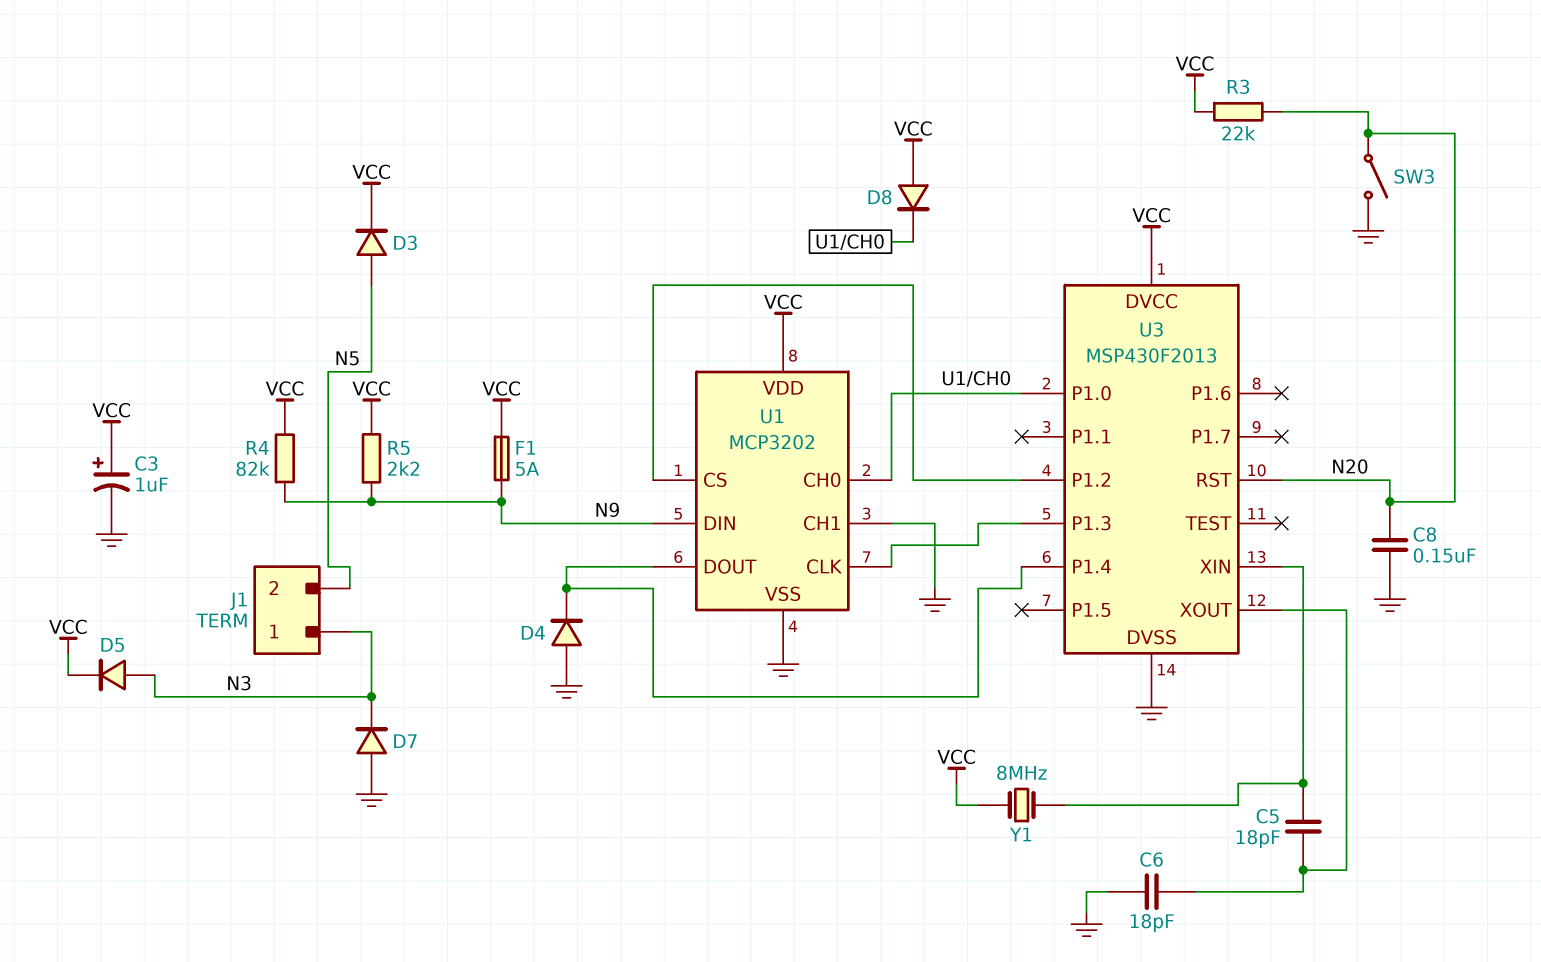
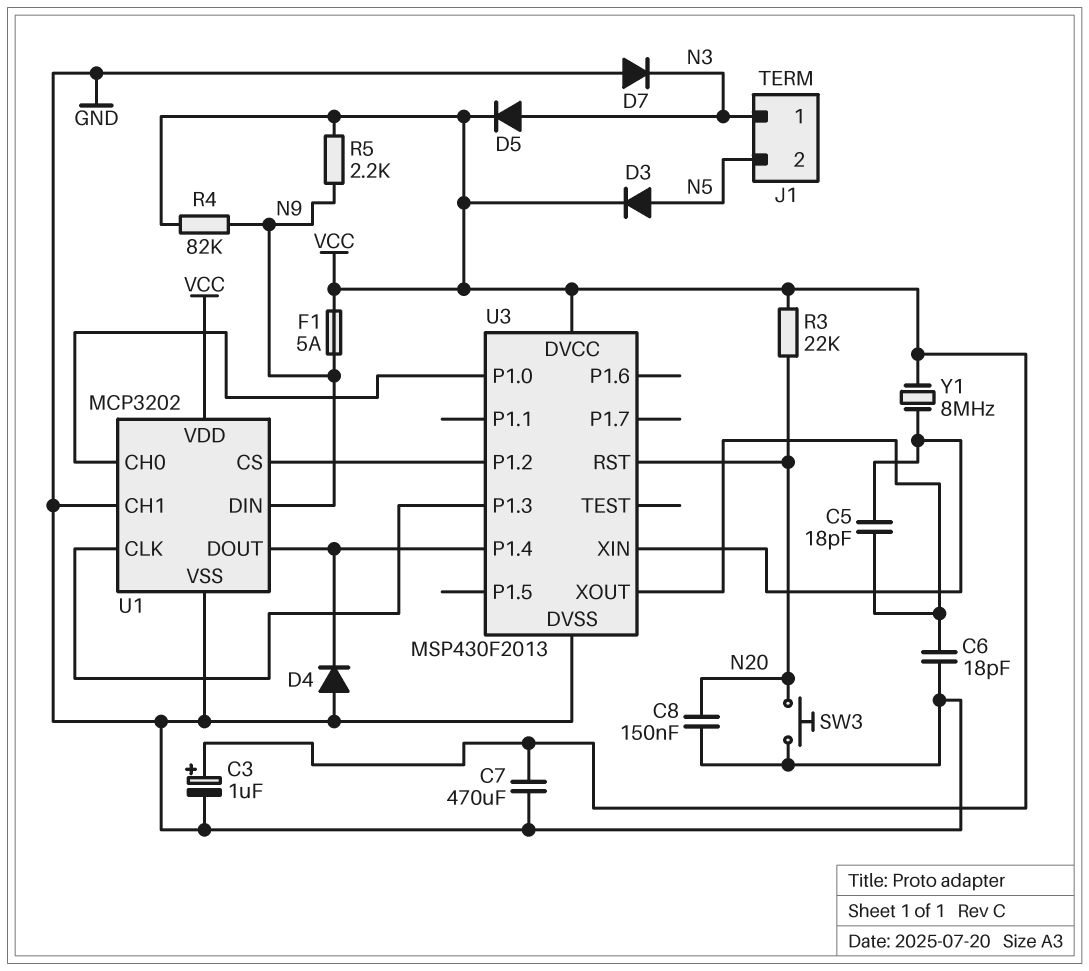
C7: none -> 470uF (GND, VCC)
D8: diode (A VCC, K U1/CH0) -> none
SW3: switch (GND, N20) -> button (GND, N20)

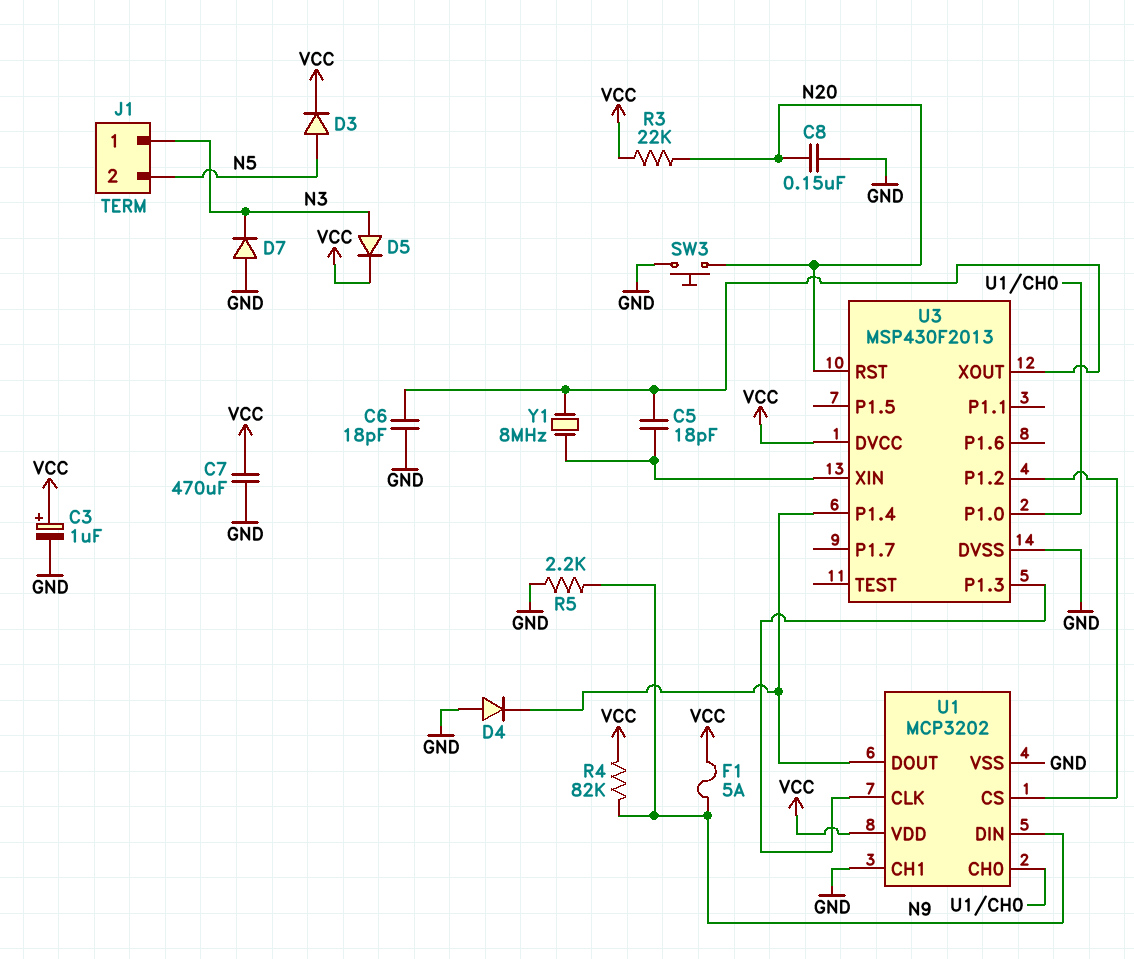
R5: 2.2k (N9, VCC) -> 2.2k (GND, N9)
Y1: 8MHz (U3/XIN, VCC) -> 8MHz (U3/XIN, U3/XOUT)

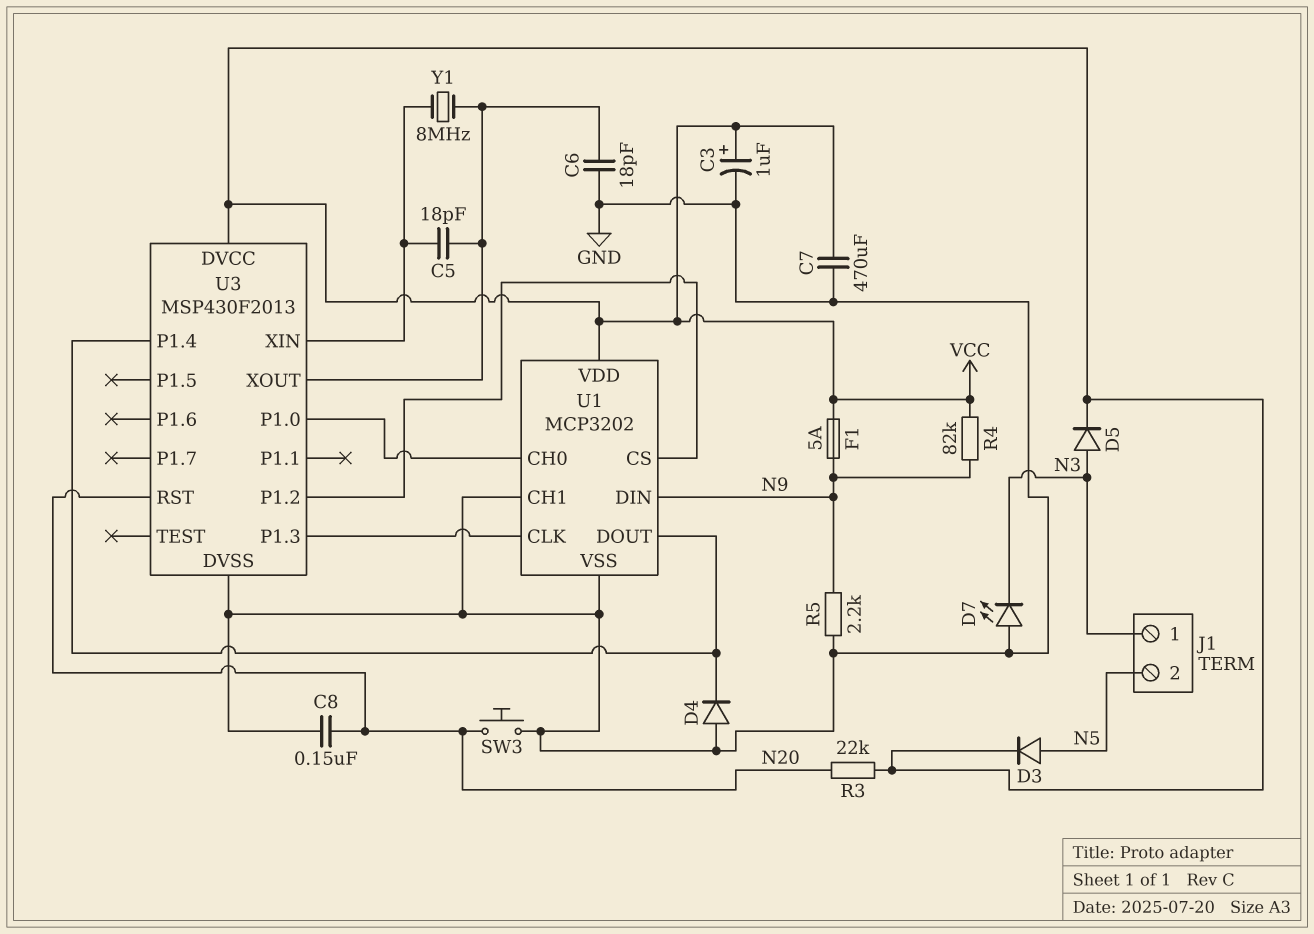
D7: diode (A GND, K N3) -> LED (A GND, K N3)

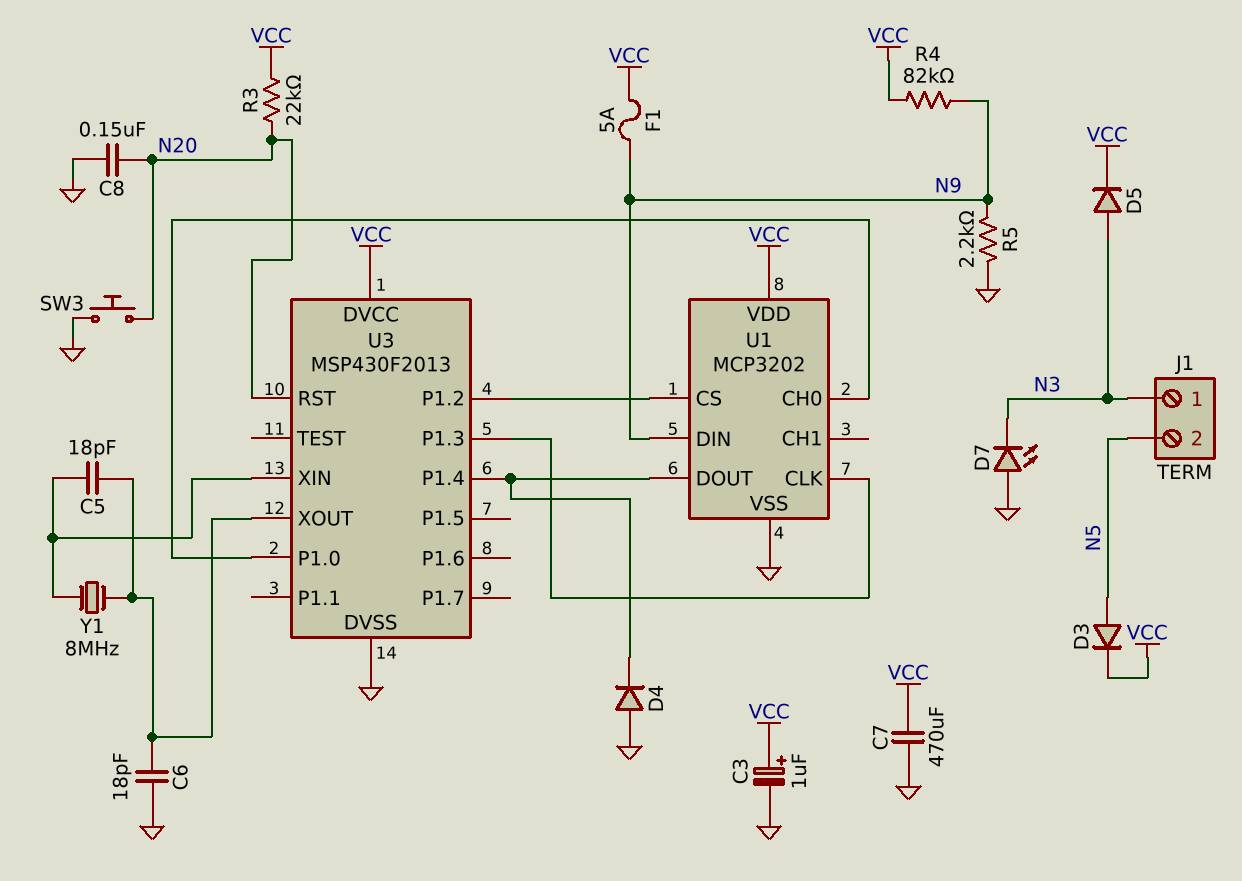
U1 pin CH1: GND -> none

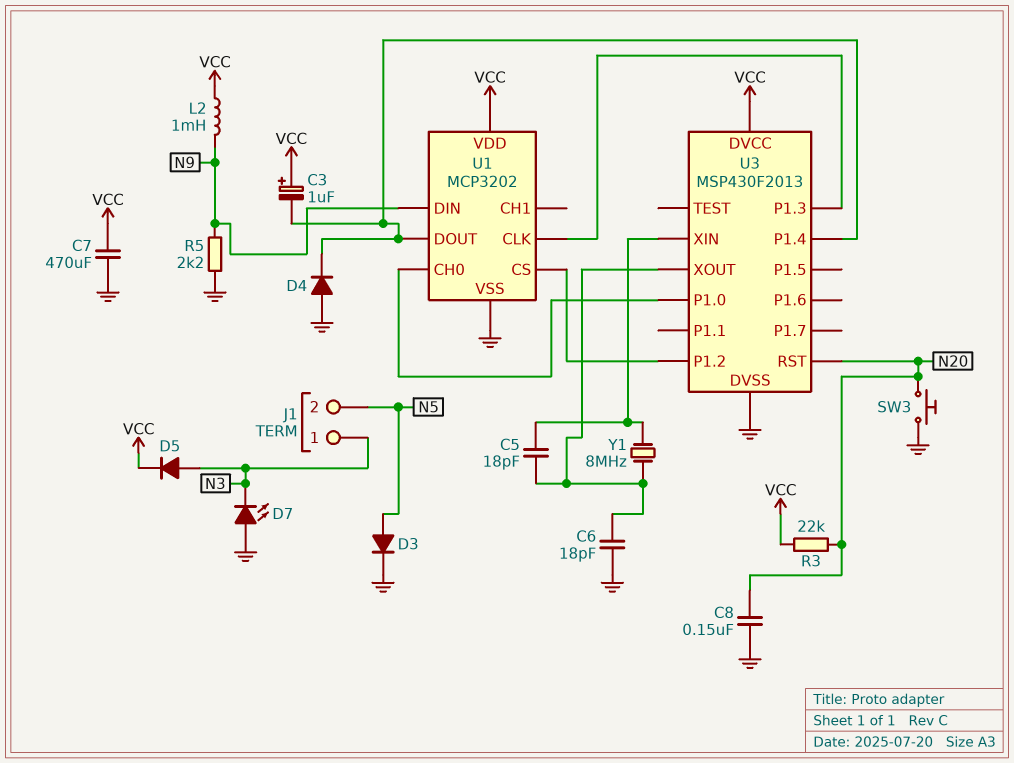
C3: 1uF (plus VCC, minus GND) -> 1uF (plus VCC, minus U1/DOUT)
D3: diode (A N5, K VCC) -> diode (A N5, K GND)
F1: 5A (N9, VCC) -> none
L2: none -> 1mH (N9, VCC)
R4: 82k (N9, VCC) -> none

